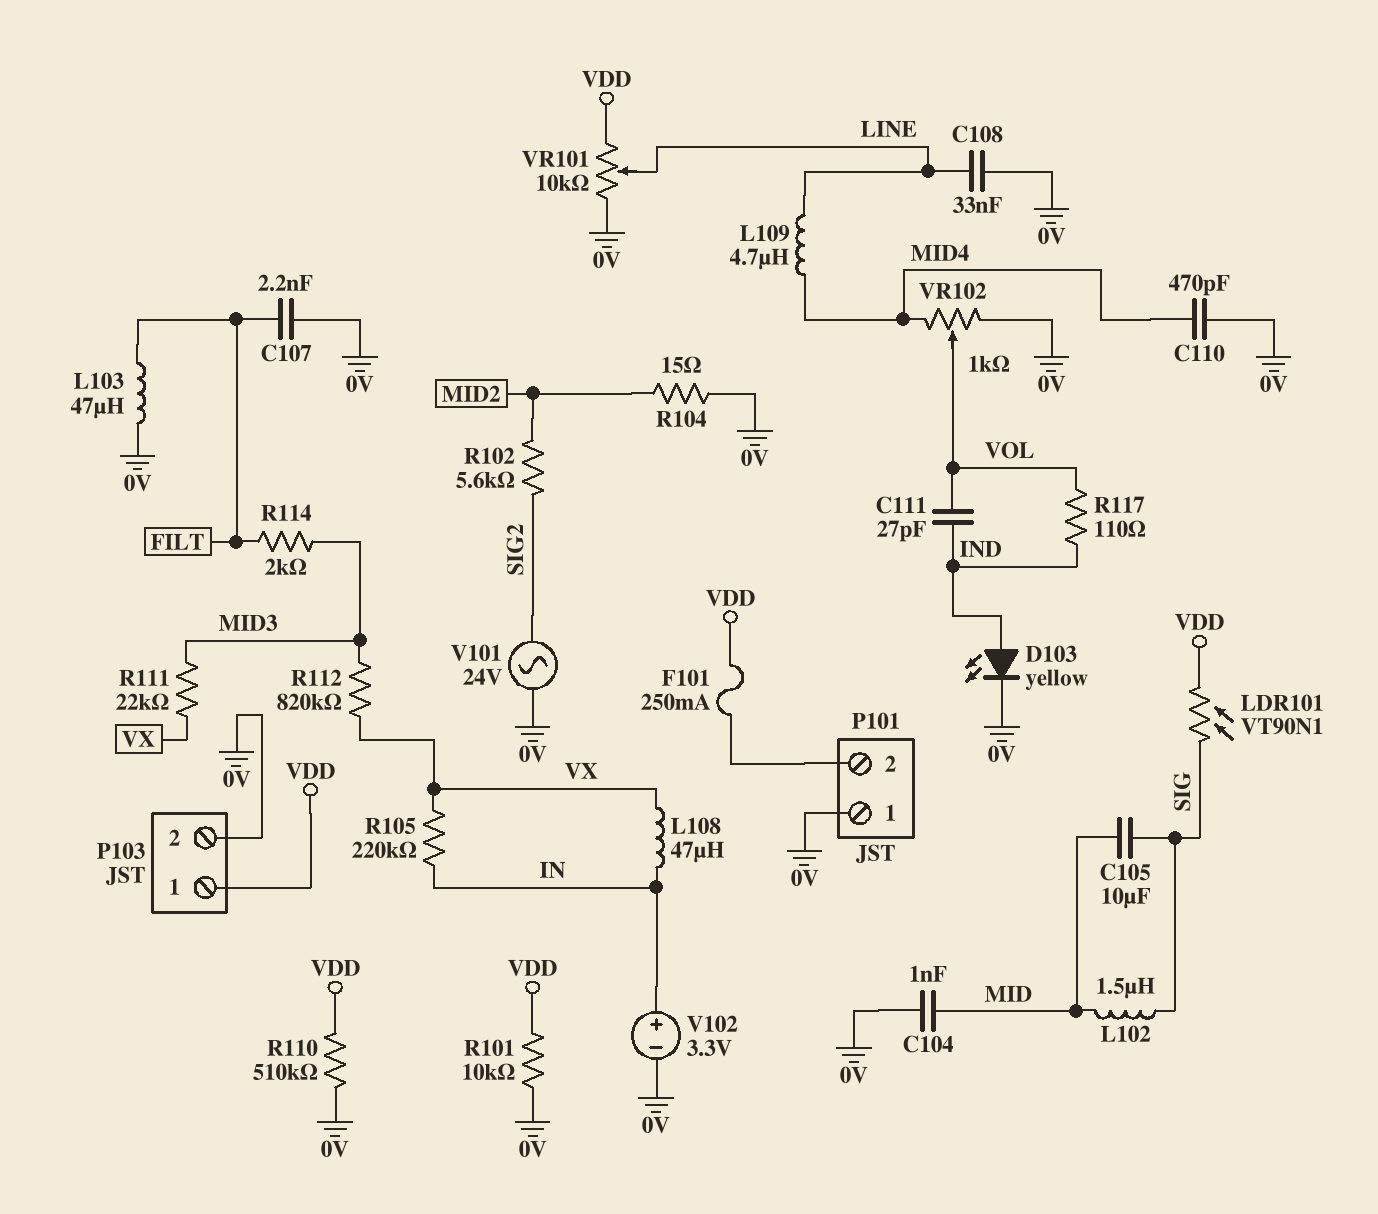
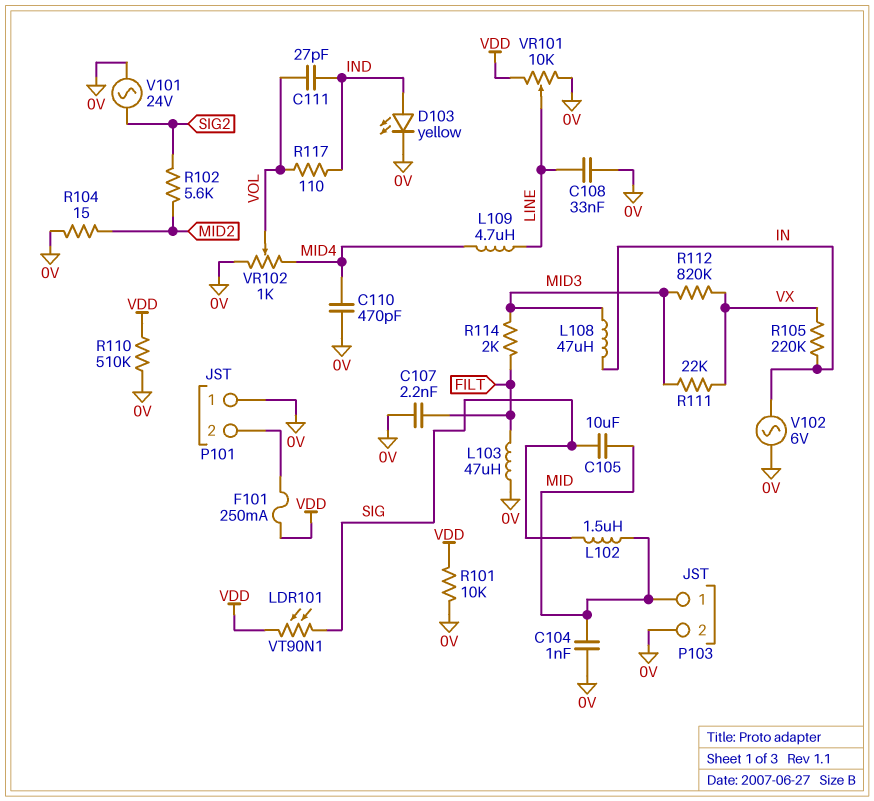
L108: 47uH (IN, VX) -> 47uH (IN, MID3)
P103 pin 1: VDD -> MID
V102: 3.3V (plus IN, minus 0V) -> AC 6V (0V, IN)

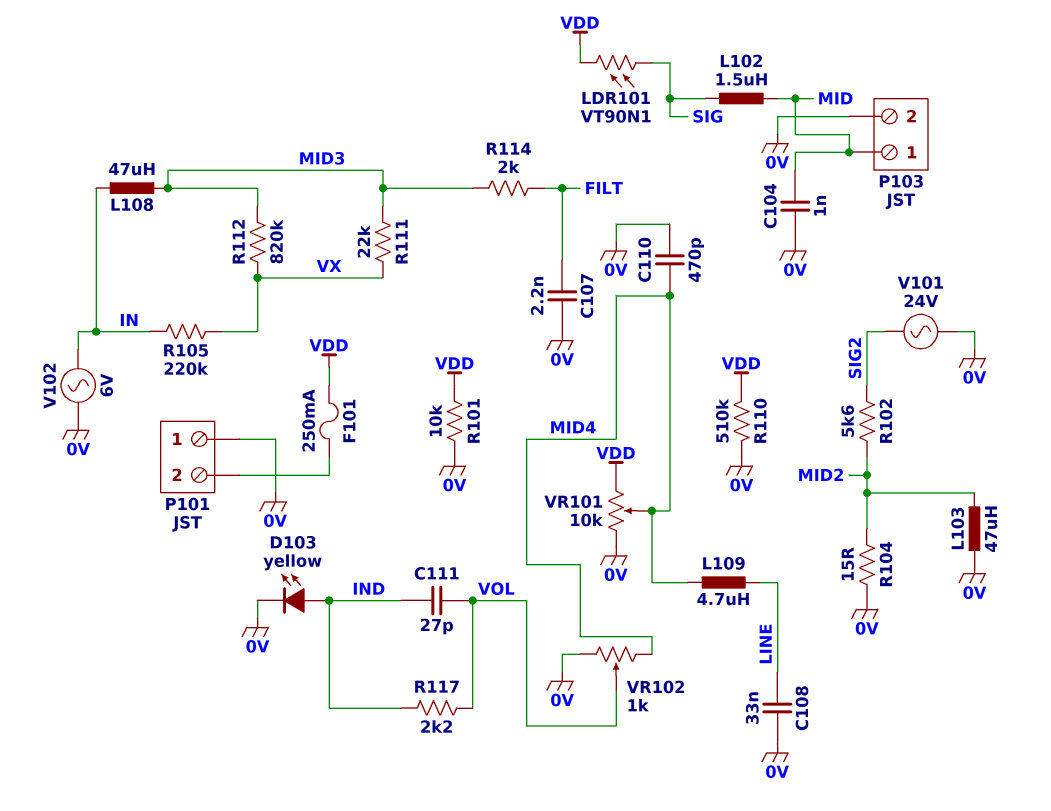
C105: 10uF (MID, SIG) -> none
L103: 47uH (0V, FILT) -> 47uH (0V, MID2)
R117: 110 (IND, VOL) -> 2.2k (IND, VOL)
VR101: 10k (0V, VDD, wiper LINE) -> 10k (0V, VDD, wiper MID4)

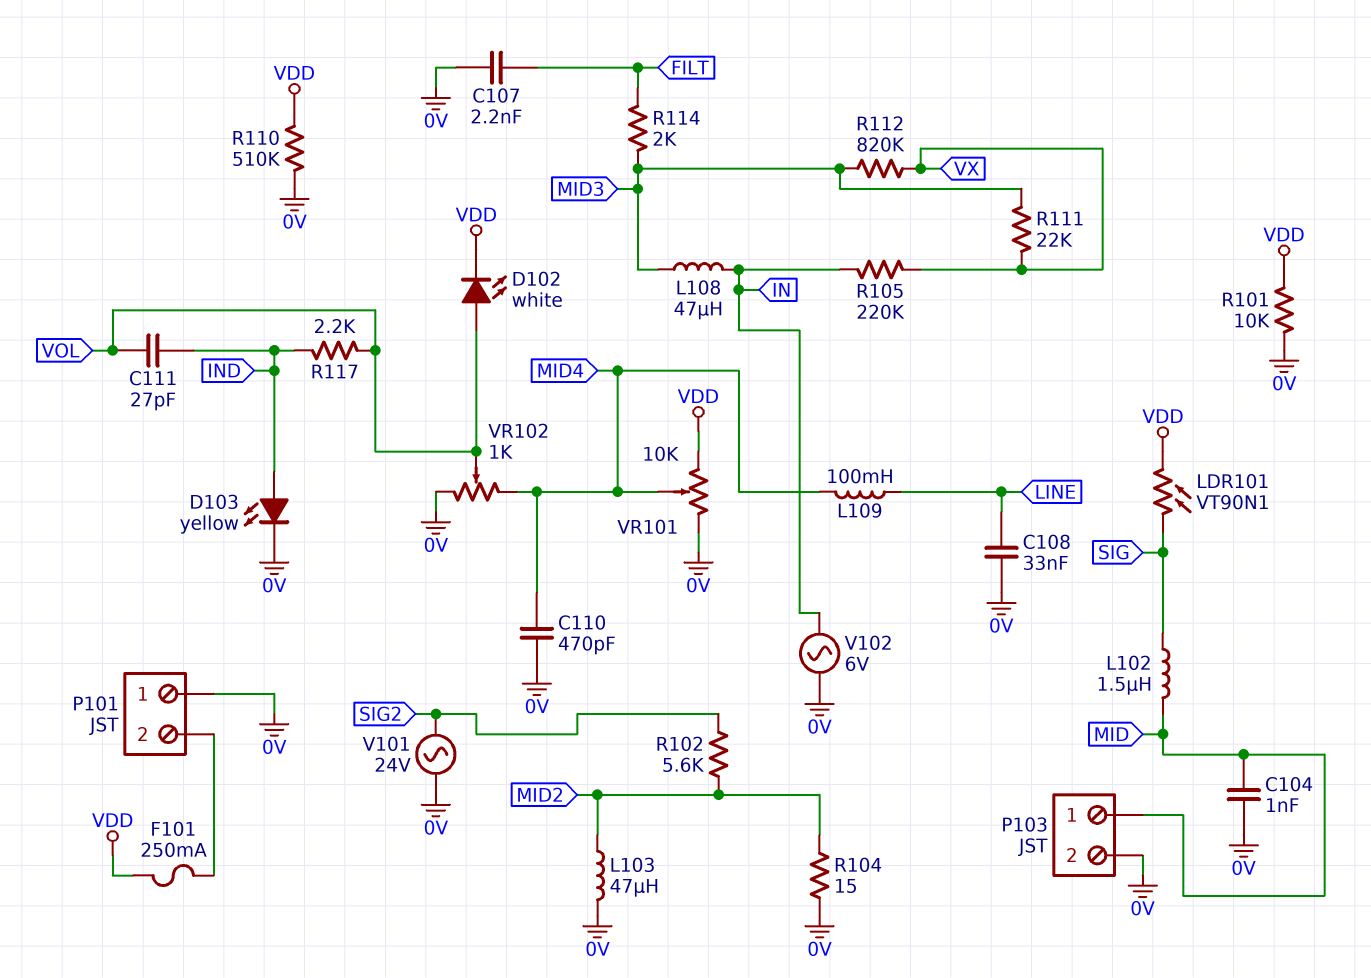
D102: none -> LED white (A VOL, K VDD)
L109: 4.7uH (LINE, MID4) -> 100mH (LINE, MID4)

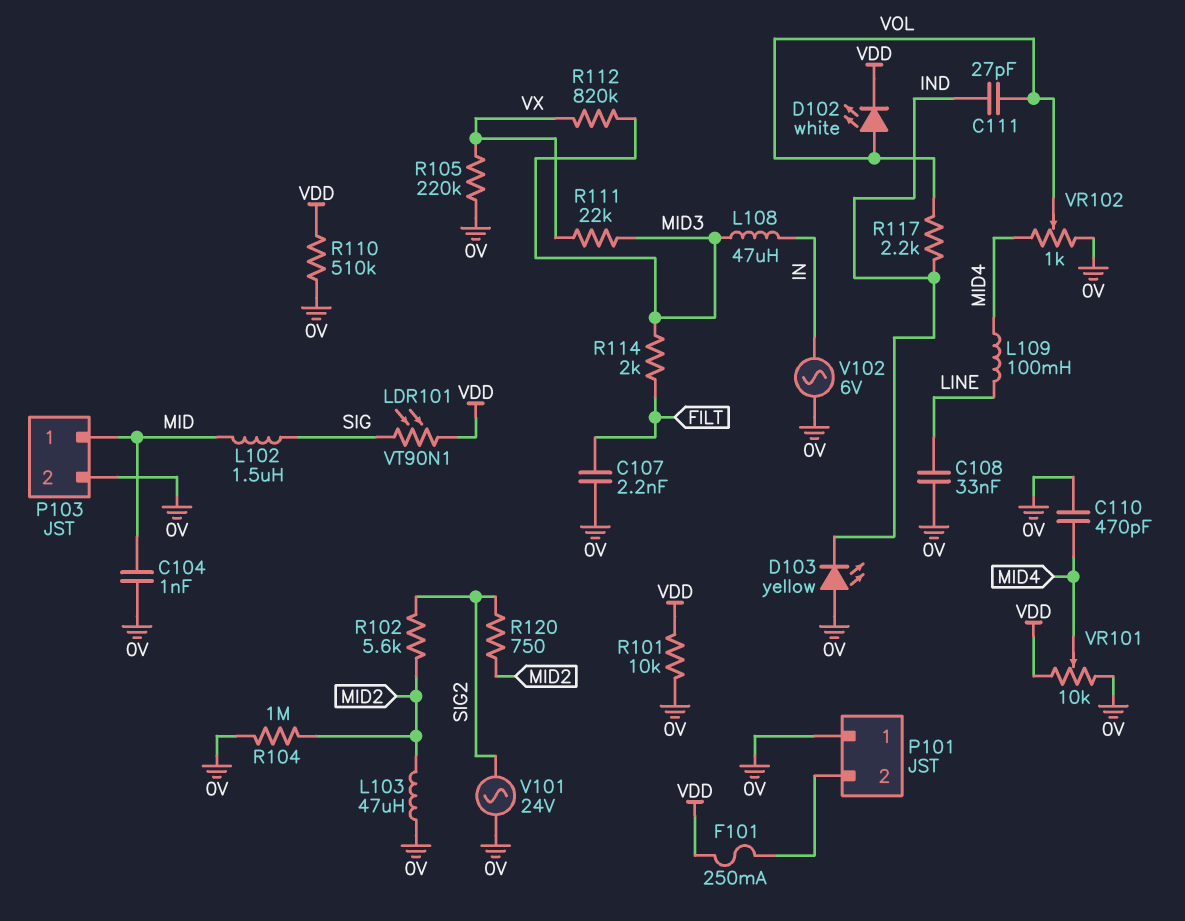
D103: LED yellow (A IND, K 0V) -> LED yellow (A 0V, K IND)
R104: 15 (0V, MID2) -> 1M (0V, MID2)
R105: 220k (IN, VX) -> 220k (0V, VX)
R120: none -> 750 (MID2, SIG2)

